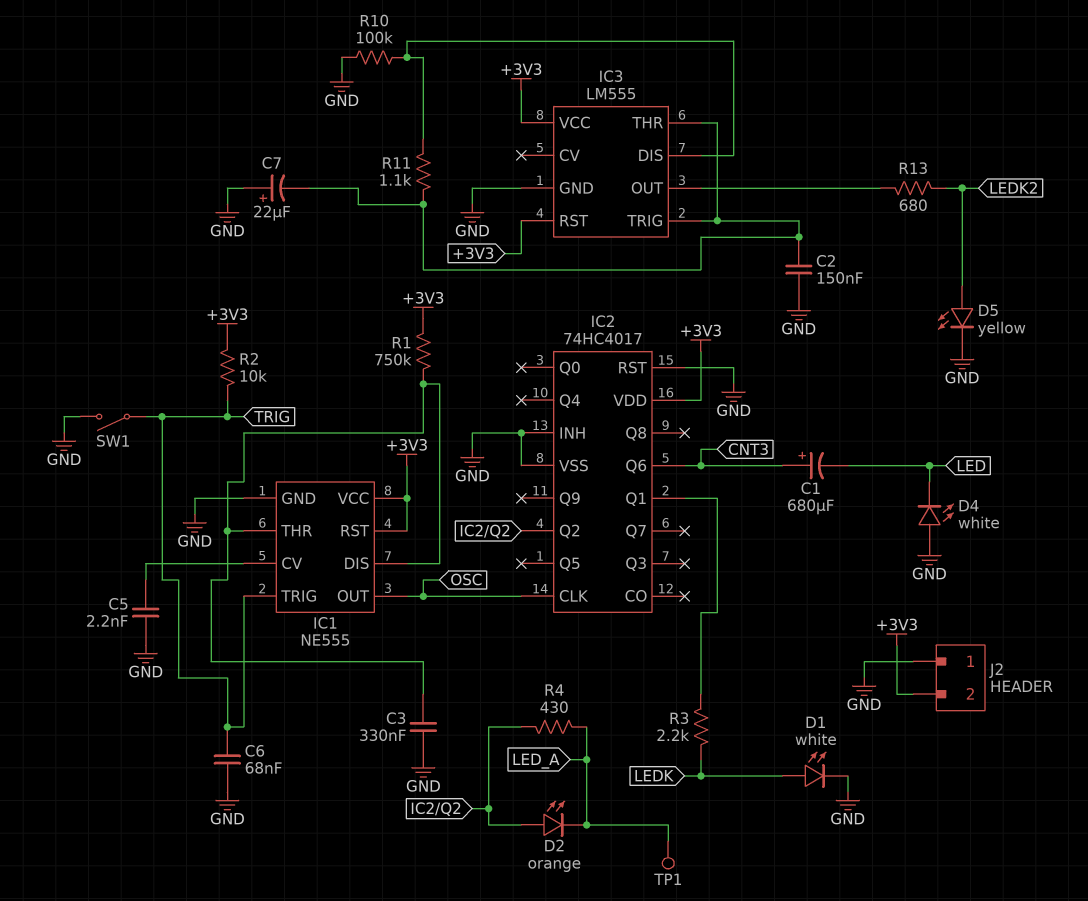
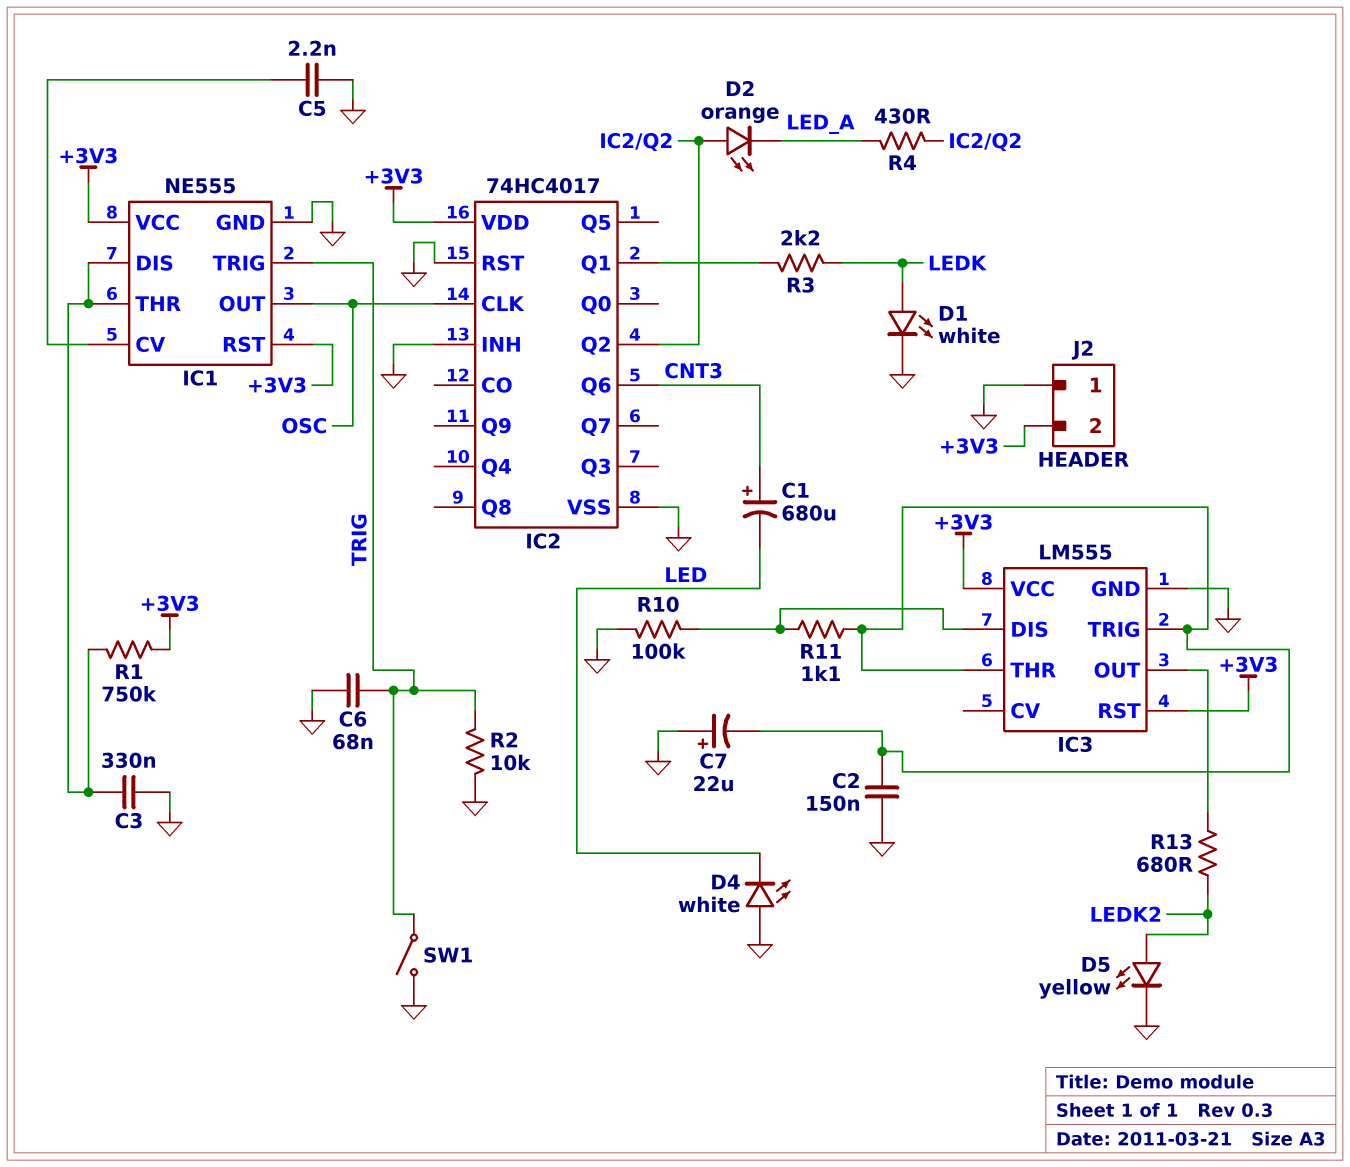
R2: 10k (+3V3, TRIG) -> 10k (GND, TRIG)
TP1: test point (LED_A) -> none

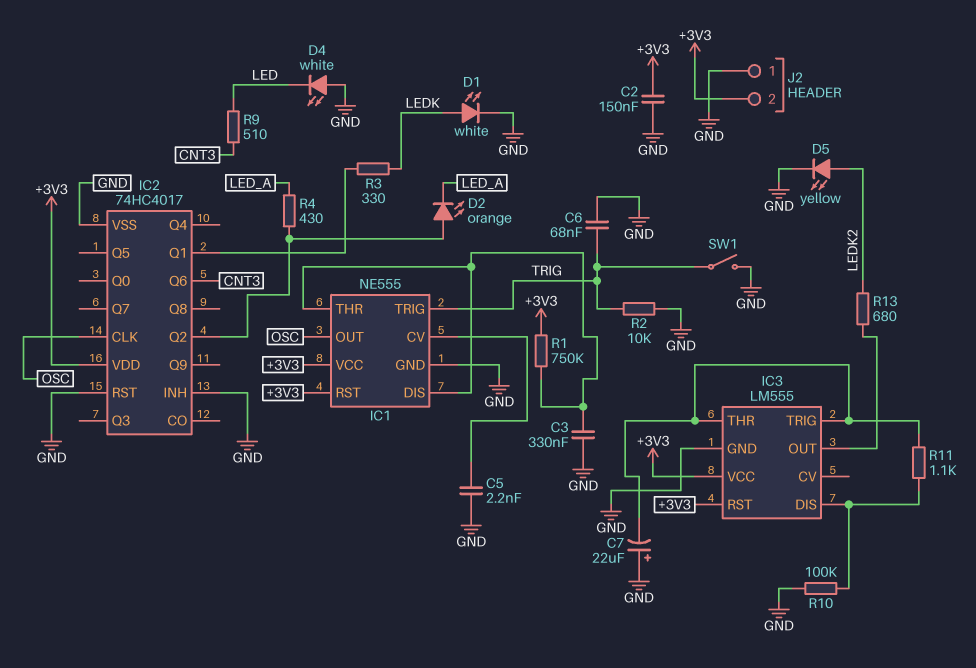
C1: 680uF (plus CNT3, minus LED) -> none
C2: 150nF (GND, IC3/THR) -> 150nF (+3V3, GND)
R3: 2.2k (IC2/Q1, LEDK) -> 330 (IC2/Q1, LEDK)
R9: none -> 510 (CNT3, LED)

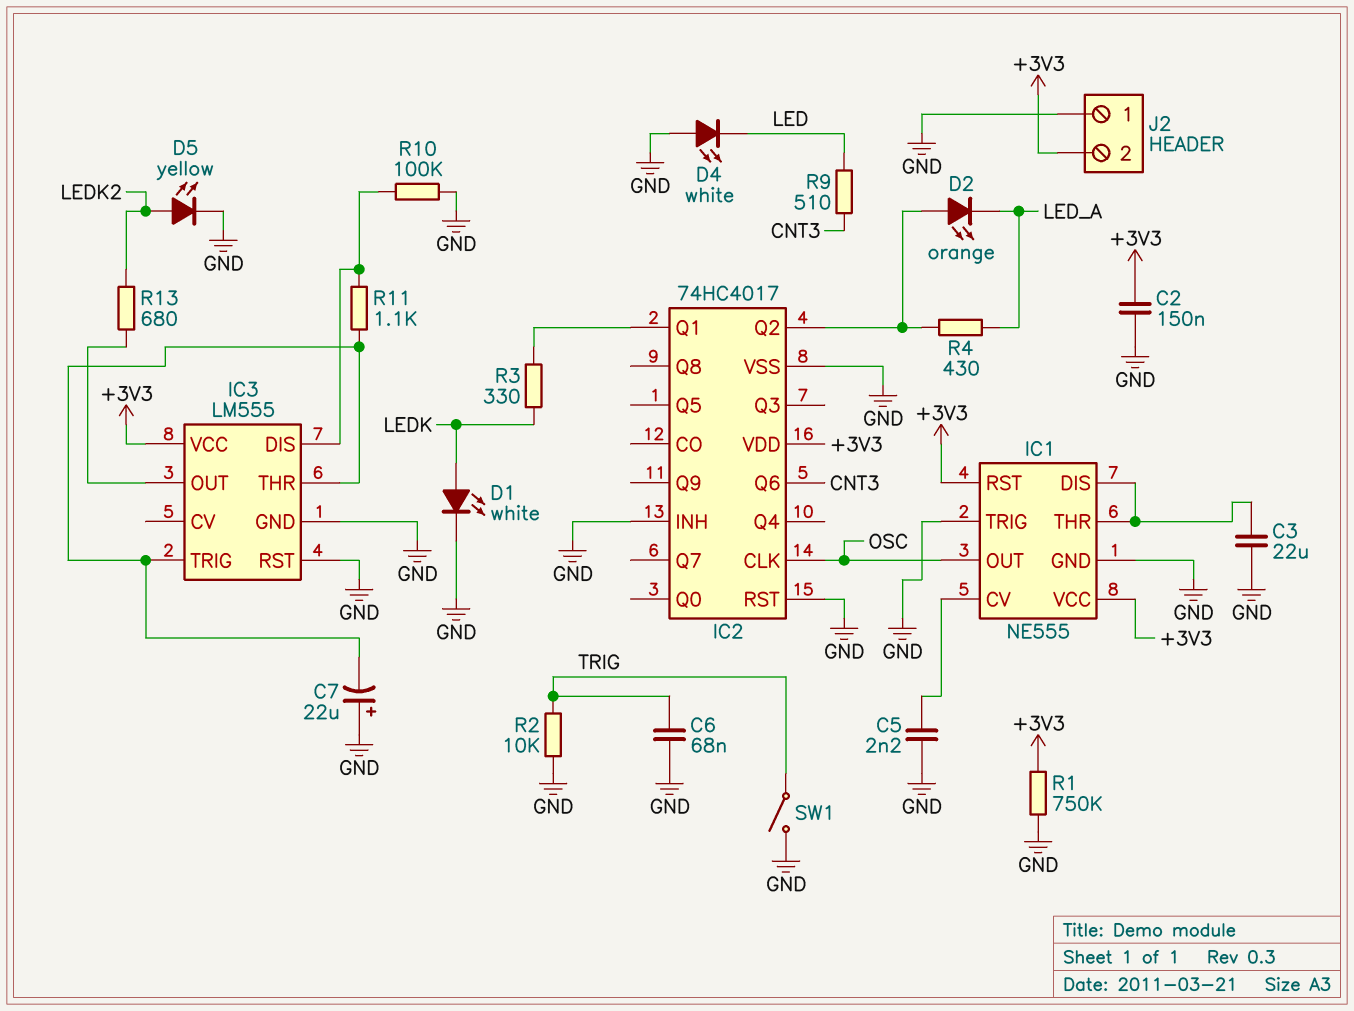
C3: 330nF (GND, IC1/DIS) -> 22uF (GND, IC1/DIS)
IC1 pin TRIG: TRIG -> GND
IC3 pin RST: +3V3 -> GND
R1: 750k (+3V3, IC1/DIS) -> 750k (+3V3, GND)

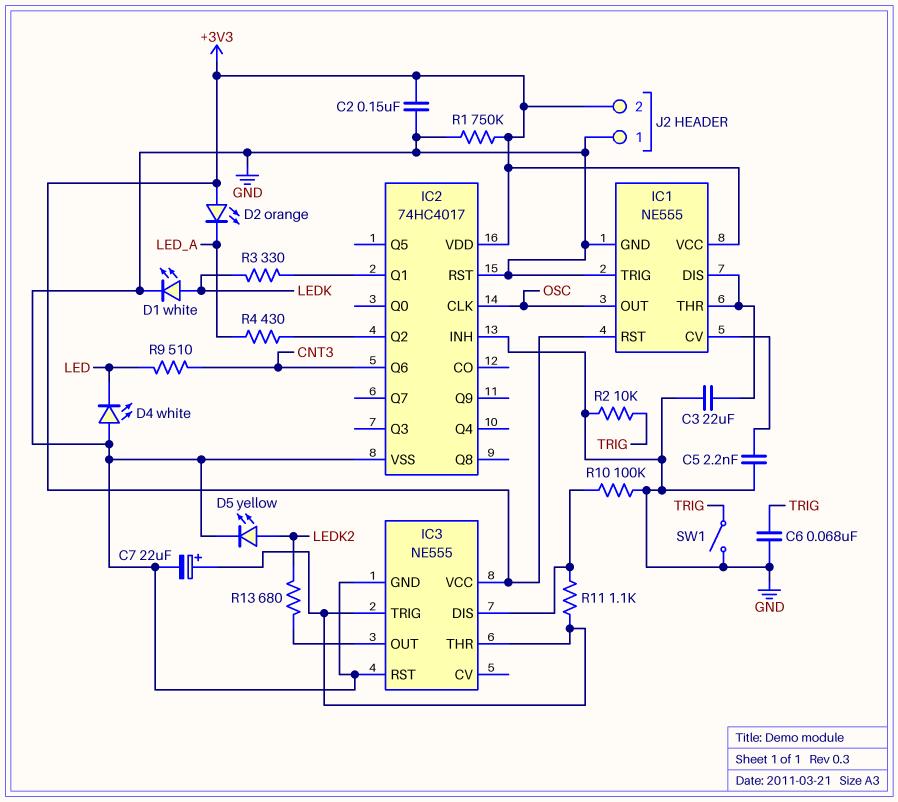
C7: 22uF (plus GND, minus IC3/THR) -> 22uF (plus IC3/THR, minus GND)
D2: LED orange (A IC2/Q2, K LED_A) -> LED orange (A +3V3, K LED_A)
IC3: LM555 -> NE555

